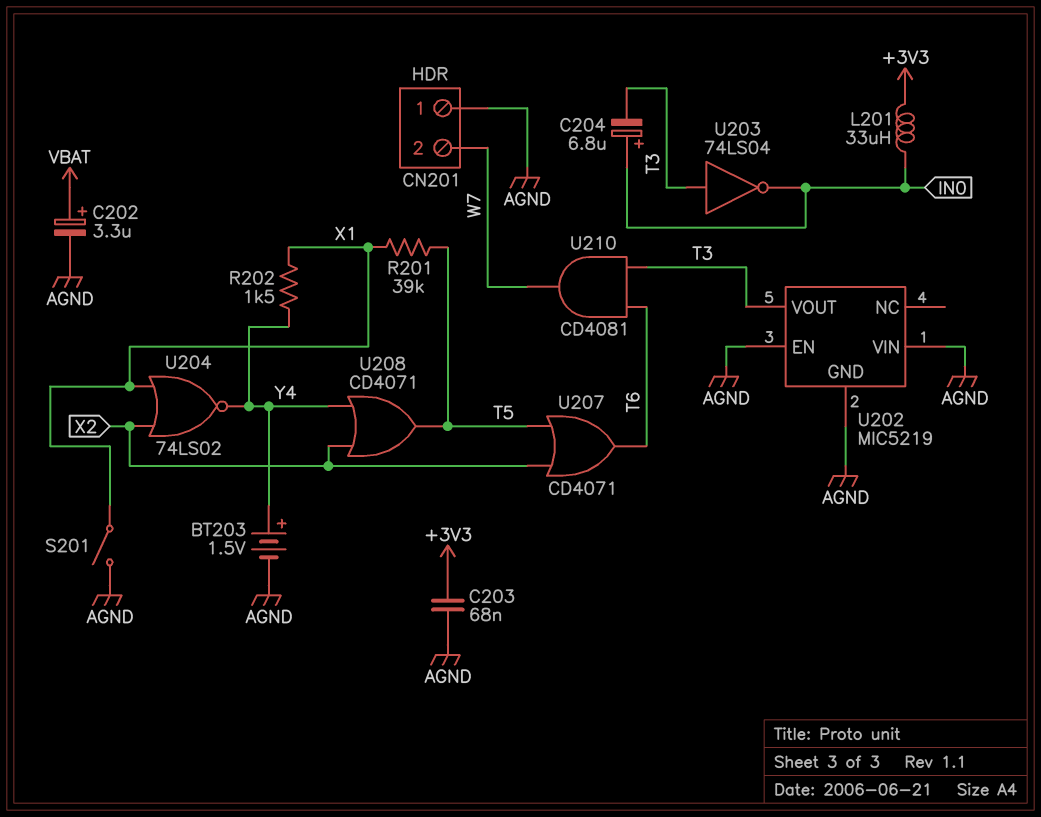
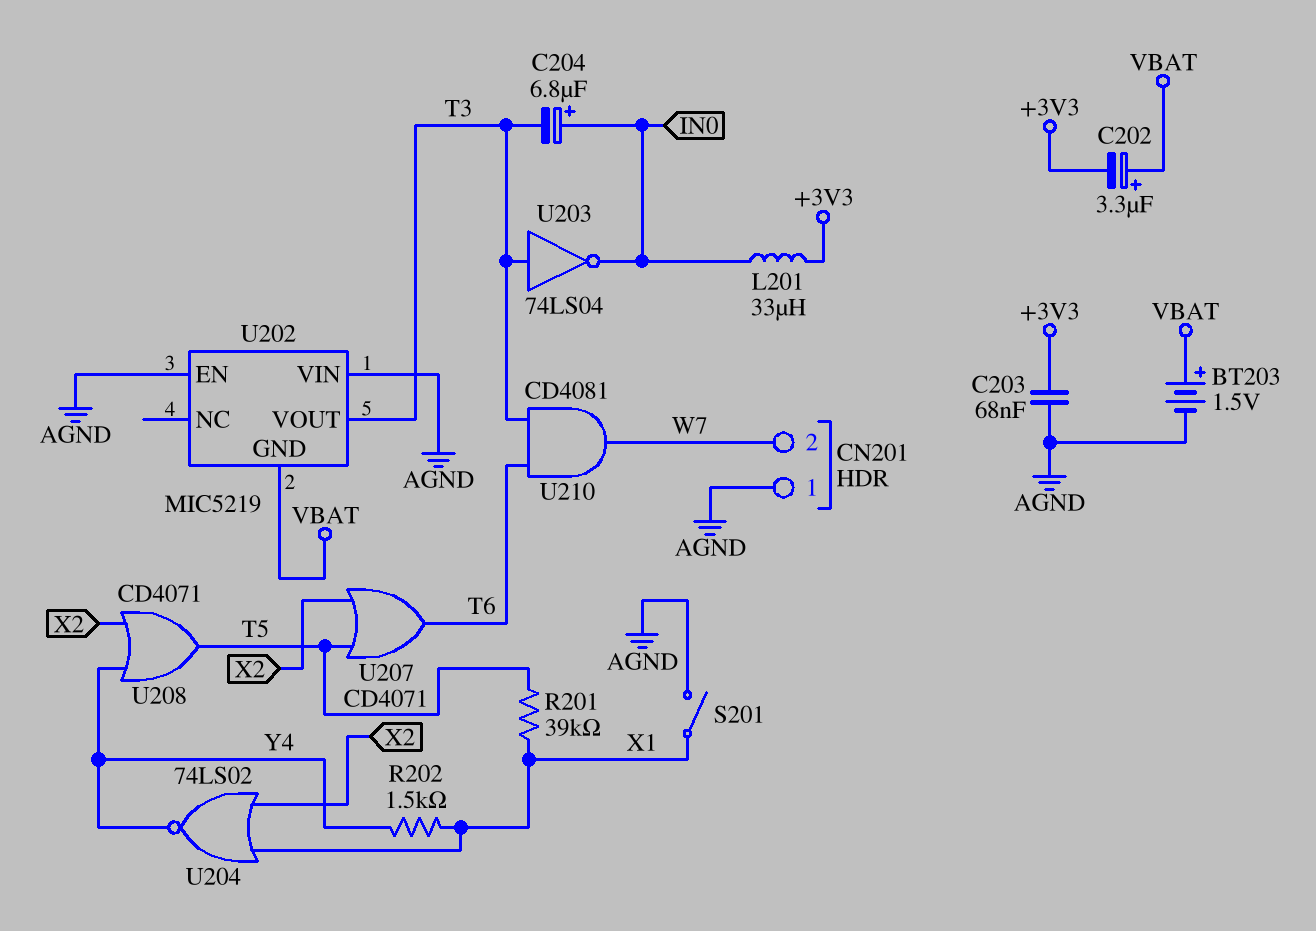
BT203: 1.5V (plus Y4, minus AGND) -> 1.5V (plus VBAT, minus AGND)
C202: 3.3uF (plus VBAT, minus AGND) -> 3.3uF (plus VBAT, minus +3V3)
U202 pin GND: AGND -> VBAT

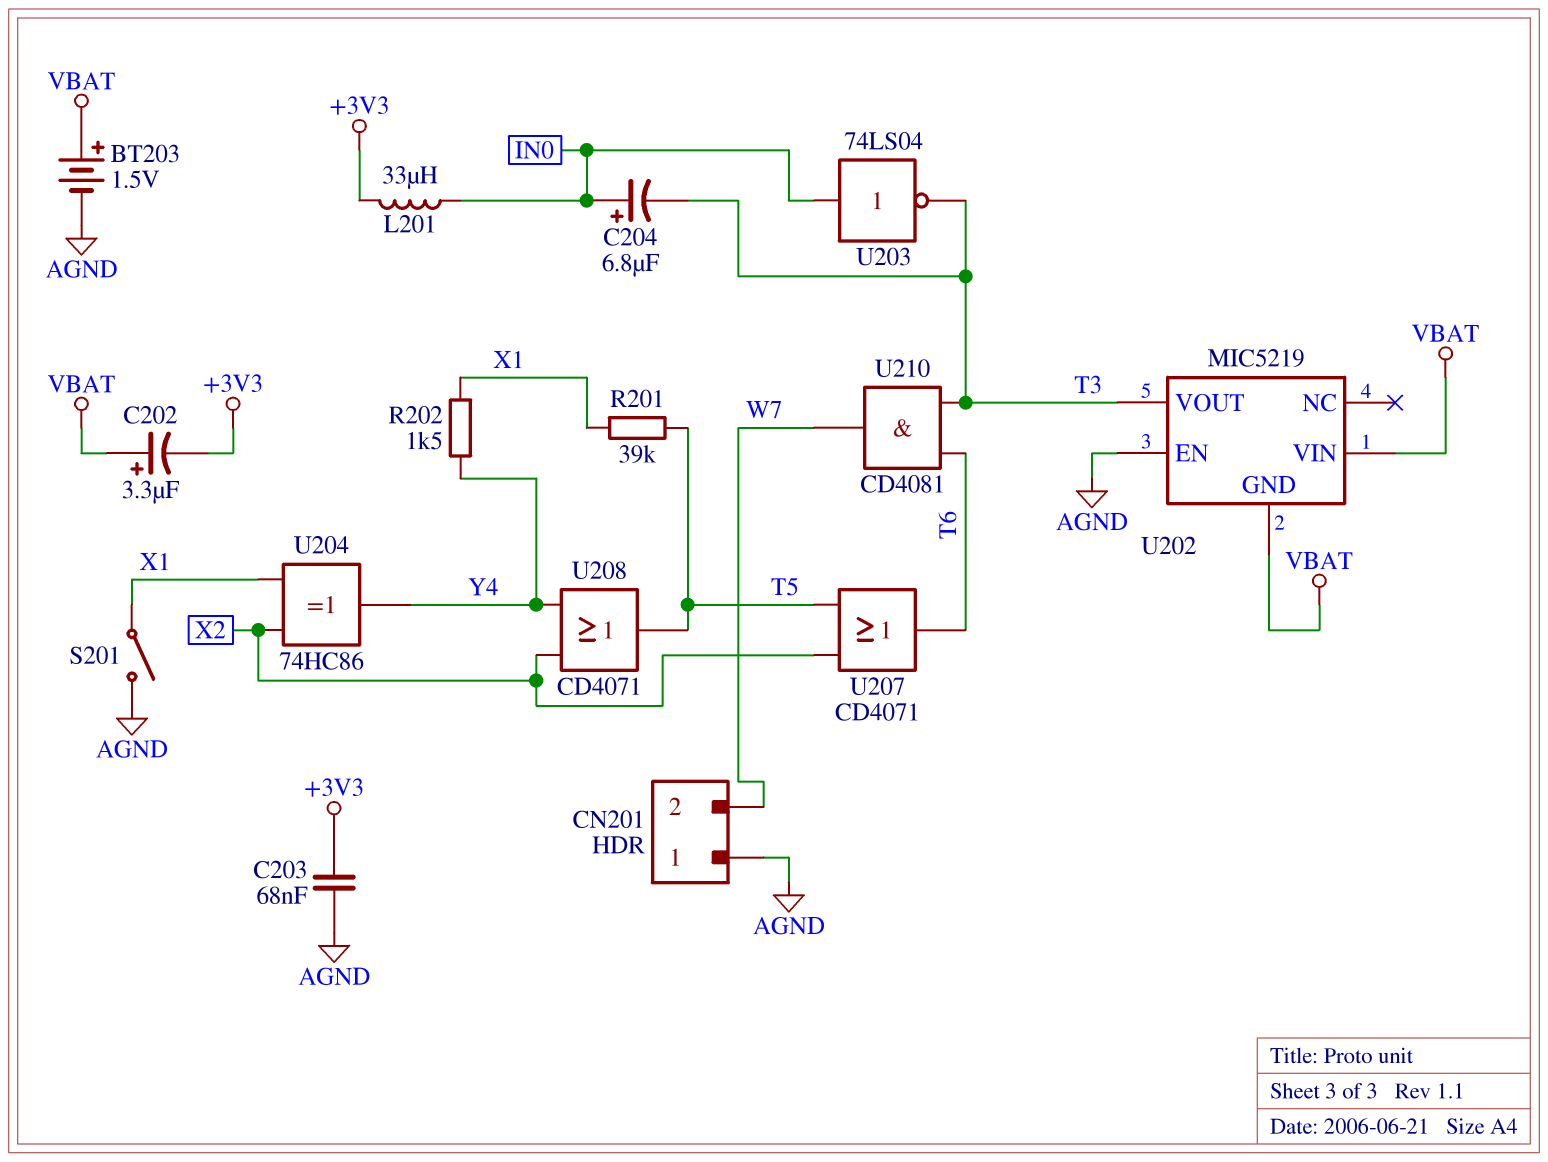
U202 pin VIN: AGND -> VBAT
U203: NOT 74LS04 (in T3, out IN0) -> NOT 74LS04 (in IN0, out T3)
U204: NOR 74LS02 (in X1, in X2, out Y4) -> XOR 74HC86 (in X1, in X2, out Y4)

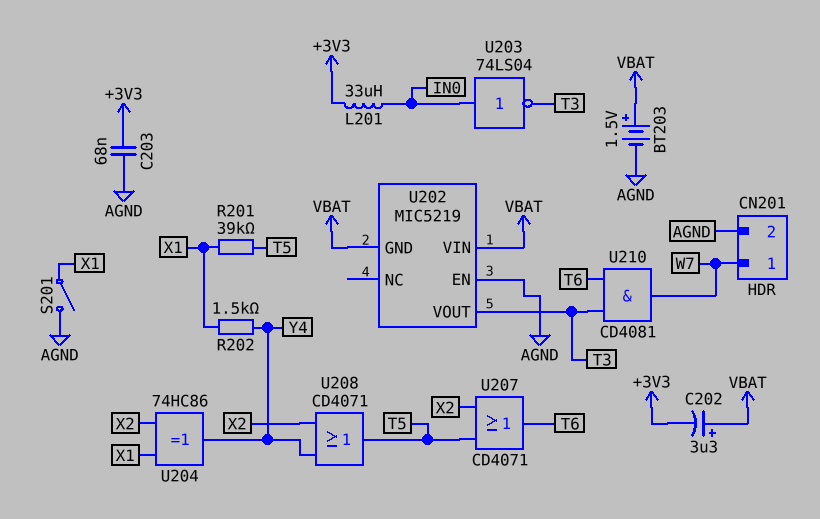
C204: 6.8uF (plus IN0, minus T3) -> none
CN201 pin 1: AGND -> W7
CN201 pin 2: W7 -> AGND

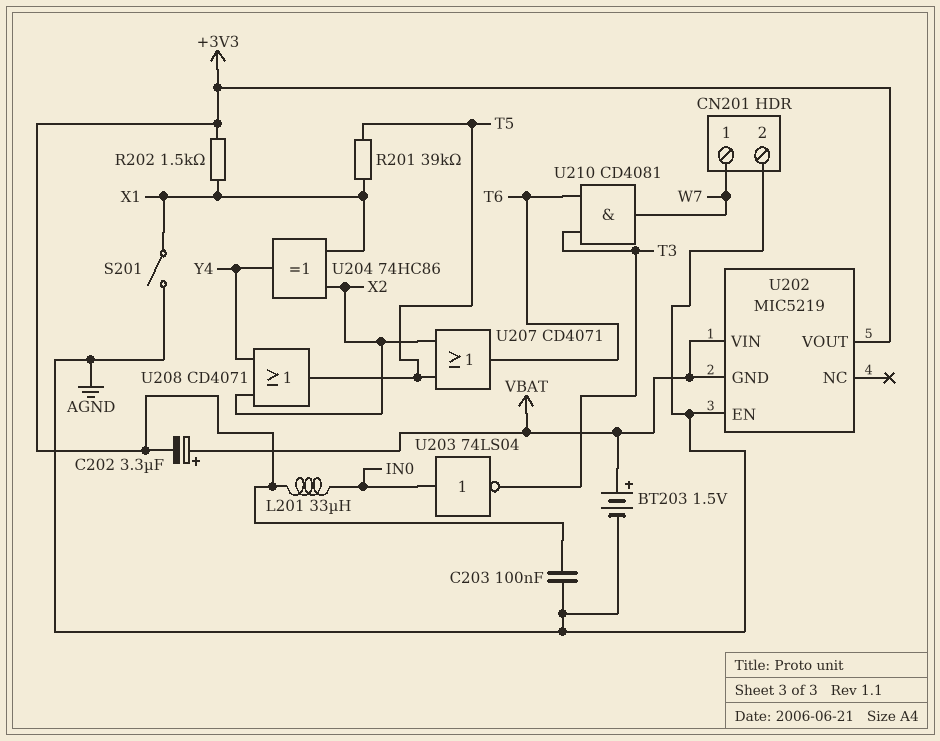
C203: 68nF (+3V3, AGND) -> 100nF (+3V3, AGND)
R202: 1.5k (X1, Y4) -> 1.5k (+3V3, X1)
U202 pin VOUT: T3 -> +3V3

